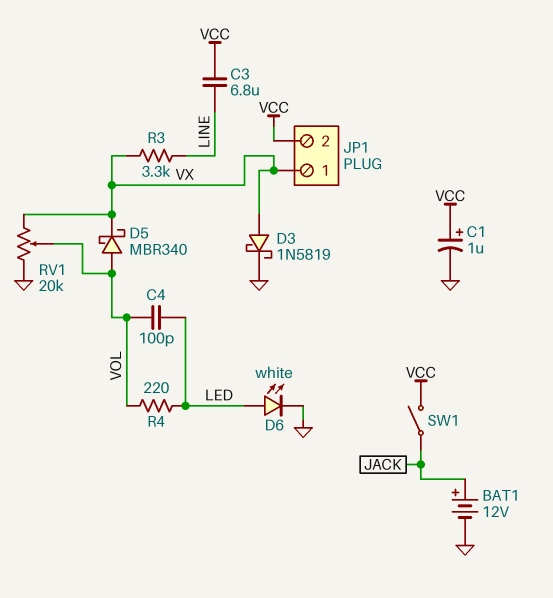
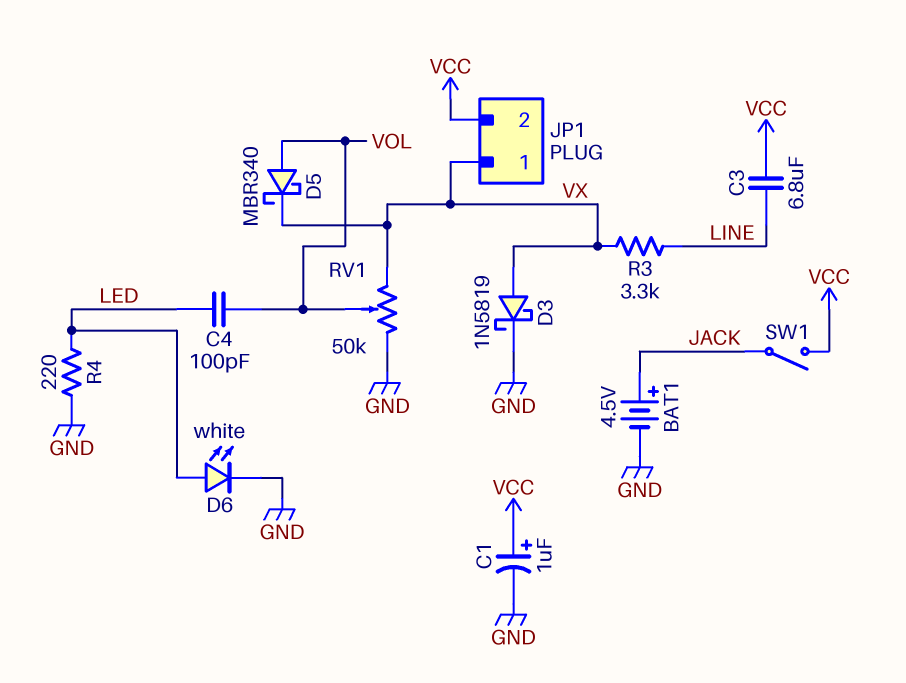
BAT1: 12V (plus JACK, minus GND) -> 4.5V (plus JACK, minus GND)
R4: 220 (LED, VOL) -> 220 (GND, LED)
RV1: 20k (GND, VX, wiper VOL) -> 50k (GND, VX, wiper VOL)

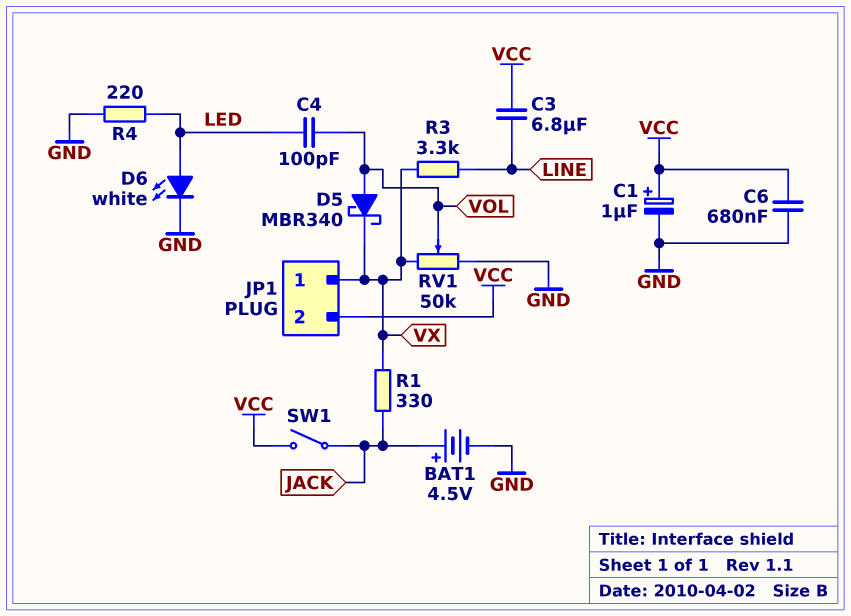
C6: none -> 680nF (GND, VCC)
D3: schottky 1N5819 (A VX, K GND) -> none
R1: none -> 330 (JACK, VX)

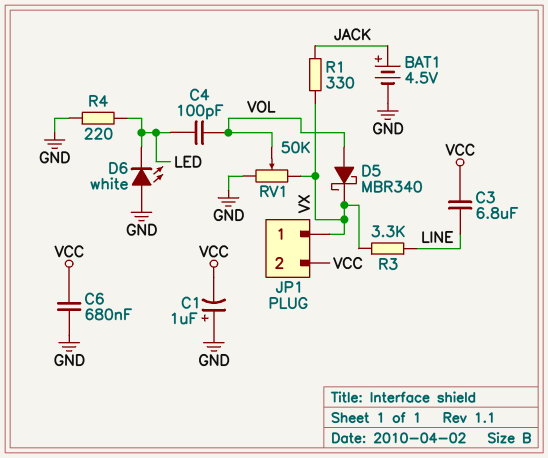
C1: 1uF (plus VCC, minus GND) -> 1uF (plus GND, minus VCC)
D6: LED white (A LED, K GND) -> LED white (A GND, K LED)
SW1: switch (JACK, VCC) -> none

